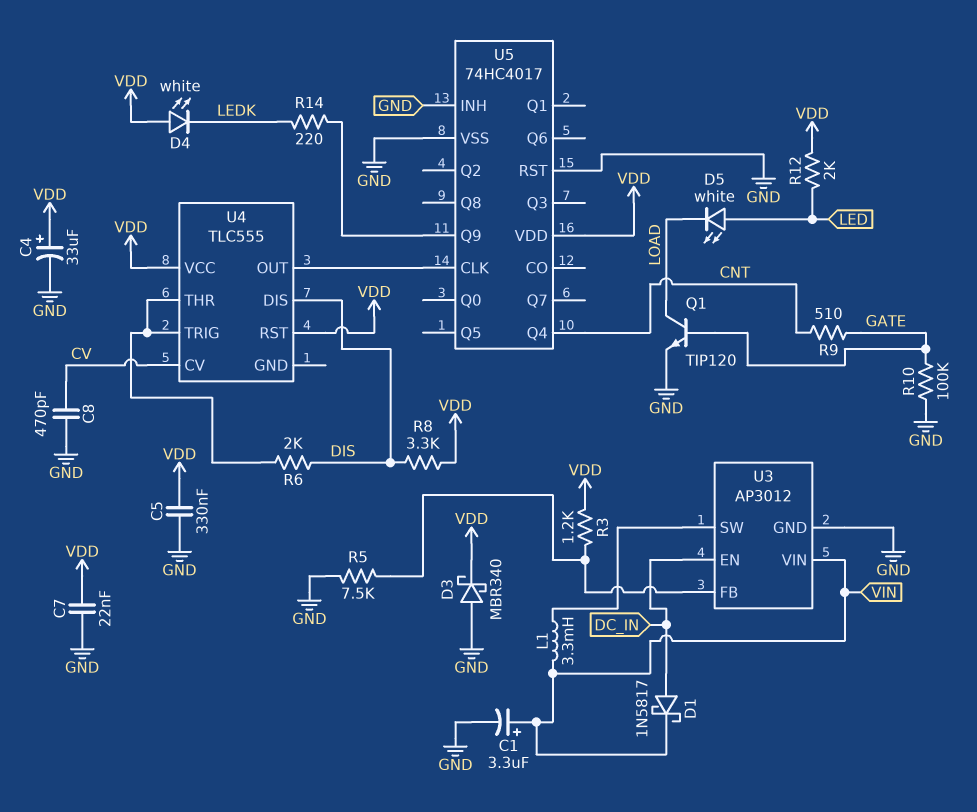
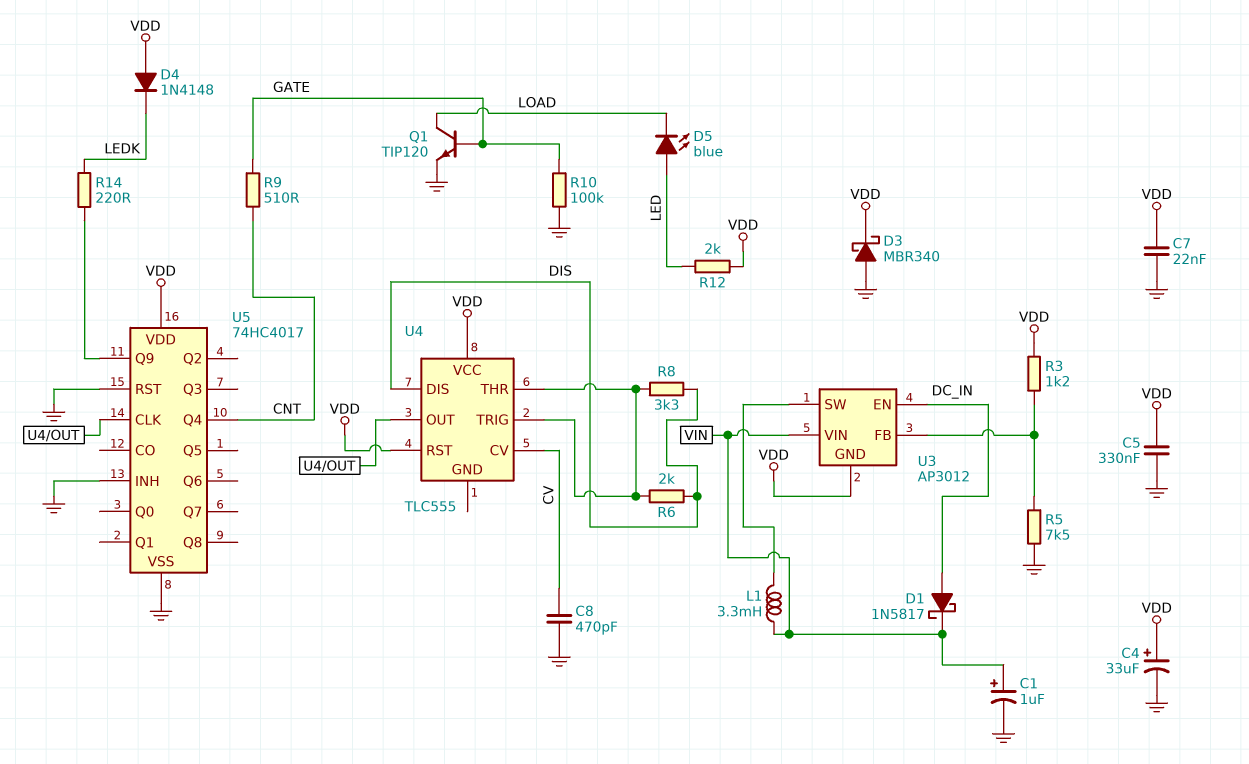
C1: 3.3uF (plus VIN, minus GND) -> 1uF (plus VIN, minus GND)
D4: LED white (A VDD, K LEDK) -> diode 1N4148 (A VDD, K LEDK)
D5: LED white (A LED, K LOAD) -> LED blue (A LED, K LOAD)
R8: 3.3k (DIS, VDD) -> 3.3k (DIS, U4/THR)
U3 pin GND: GND -> VDD

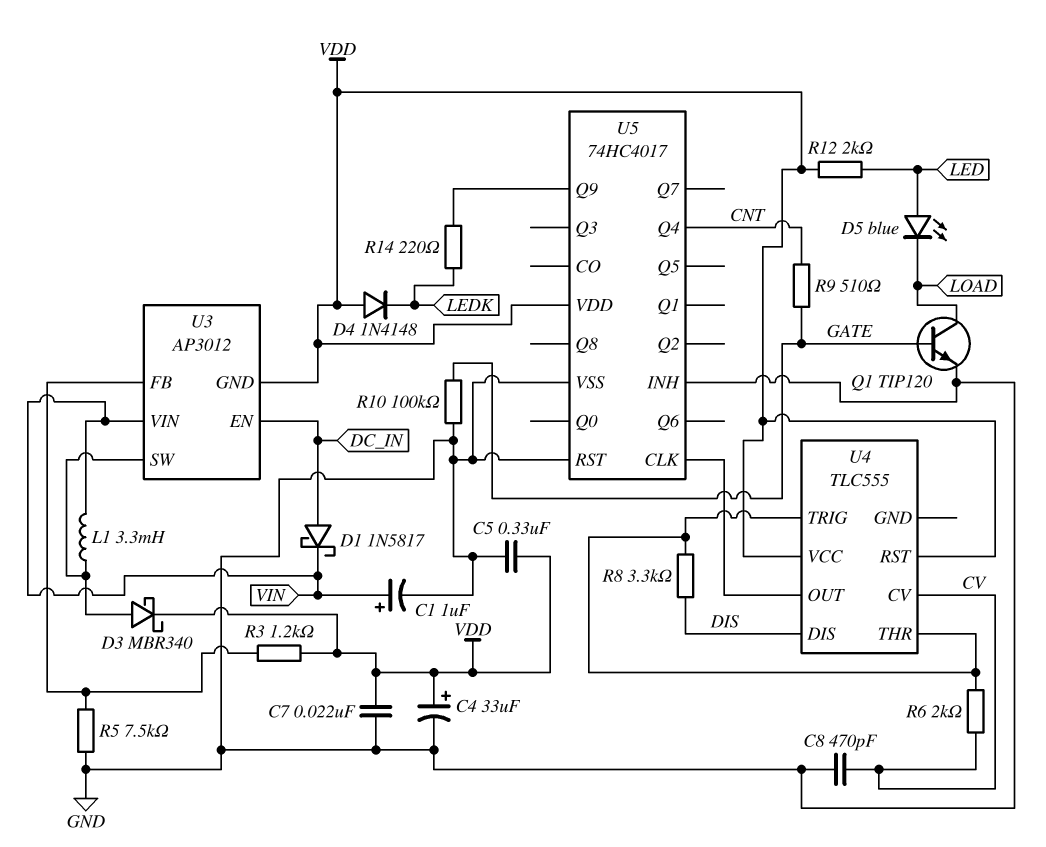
D3: schottky MBR340 (A GND, K VDD) -> schottky MBR340 (A U3/SW, K VDD)
R6: 2k (DIS, U4/THR) -> 2k (CV, U4/THR)

